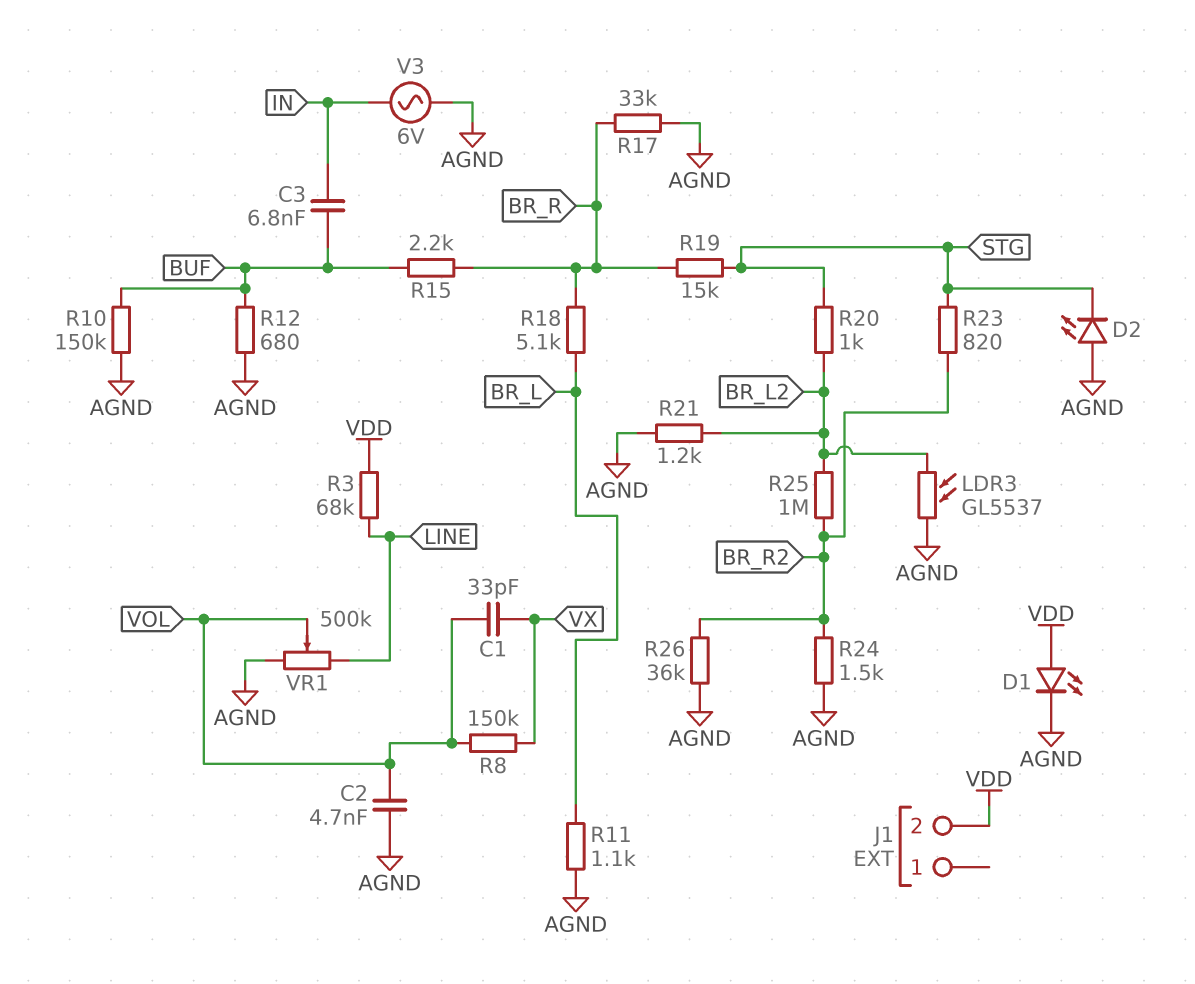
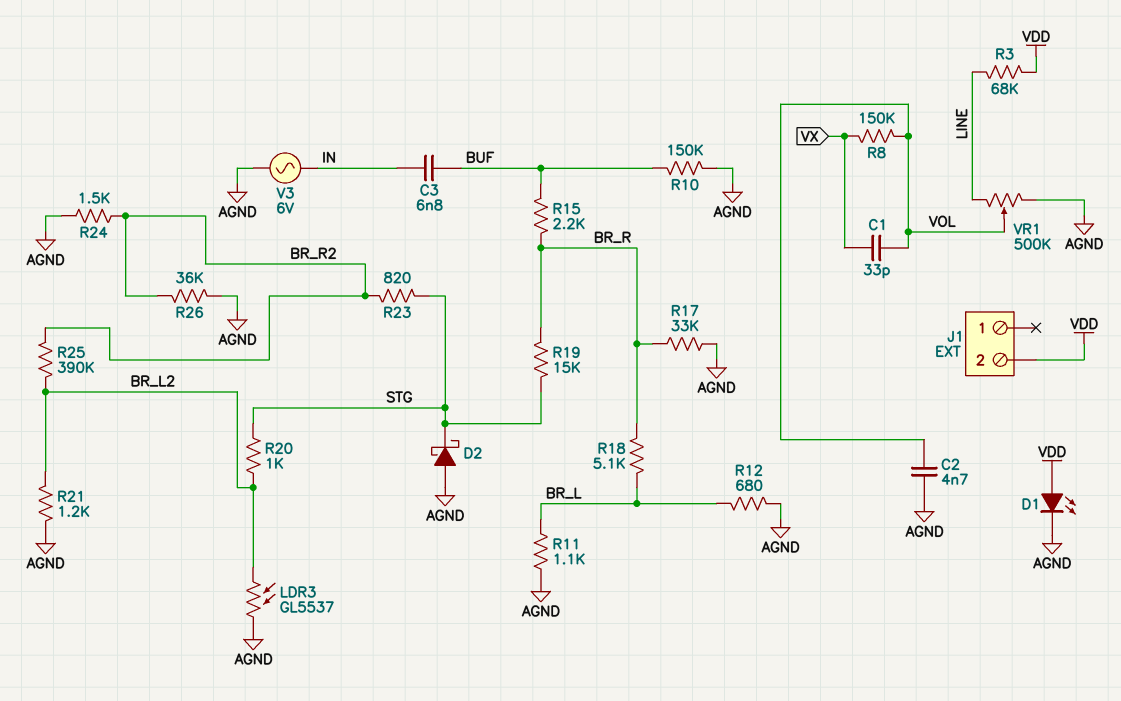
D2: LED (A AGND, K STG) -> schottky (A AGND, K STG)
R12: 680 (AGND, BUF) -> 680 (AGND, BR_L)
R25: 1M (BR_L2, BR_R2) -> 390k (BR_L2, BR_R2)

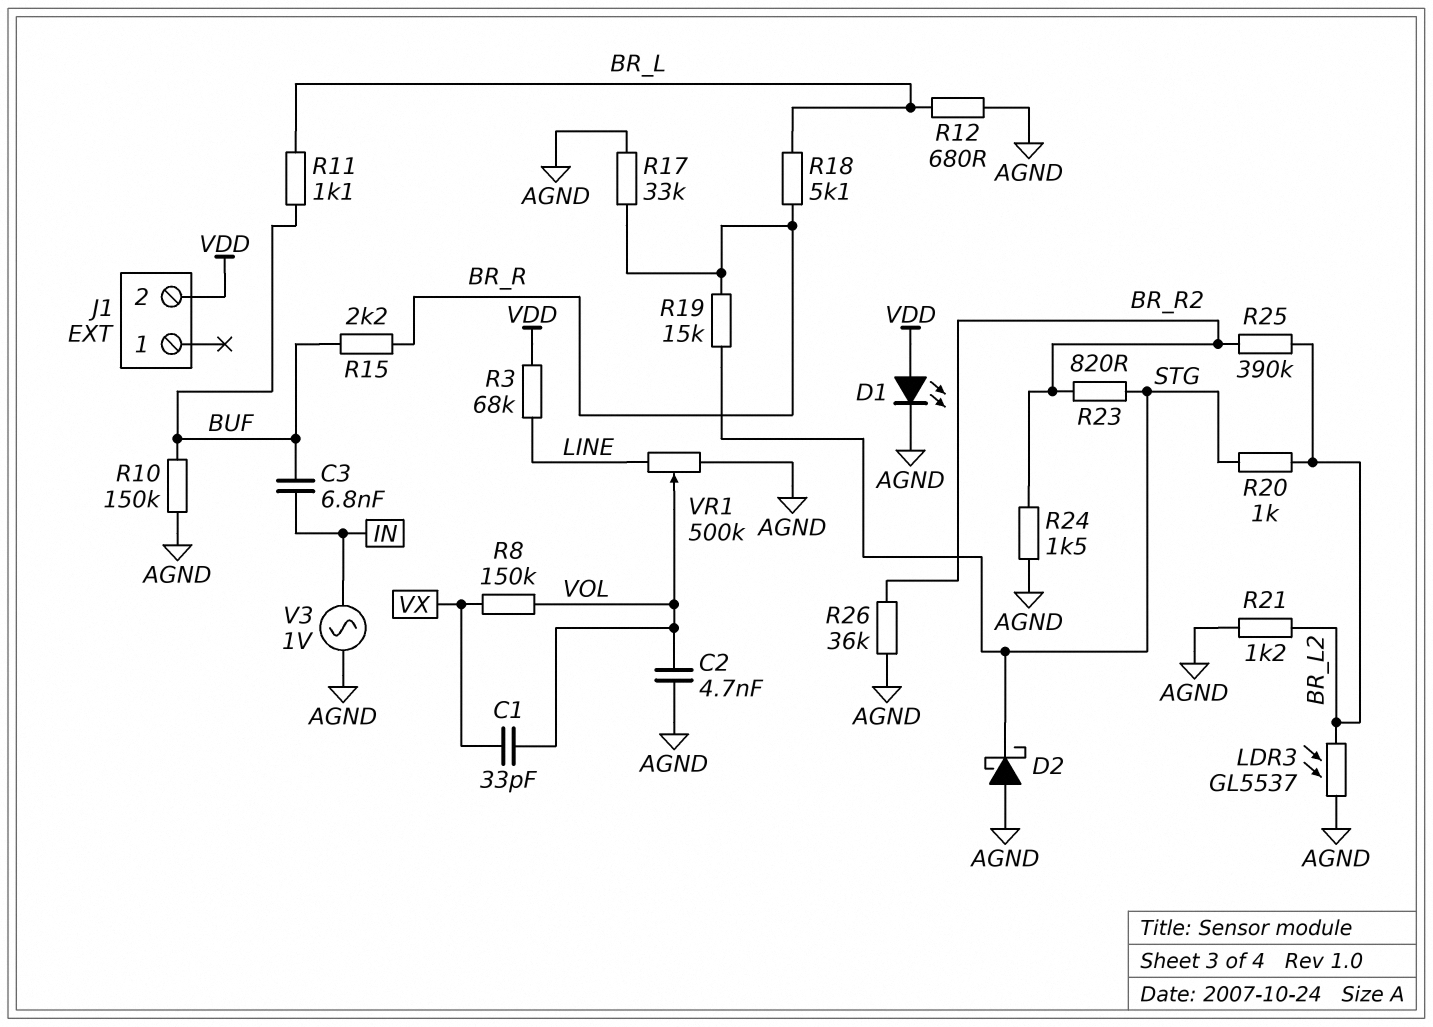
R11: 1.1k (AGND, BR_L) -> 1.1k (BR_L, BUF)
V3: AC 6V (AGND, IN) -> AC 1V (AGND, IN)

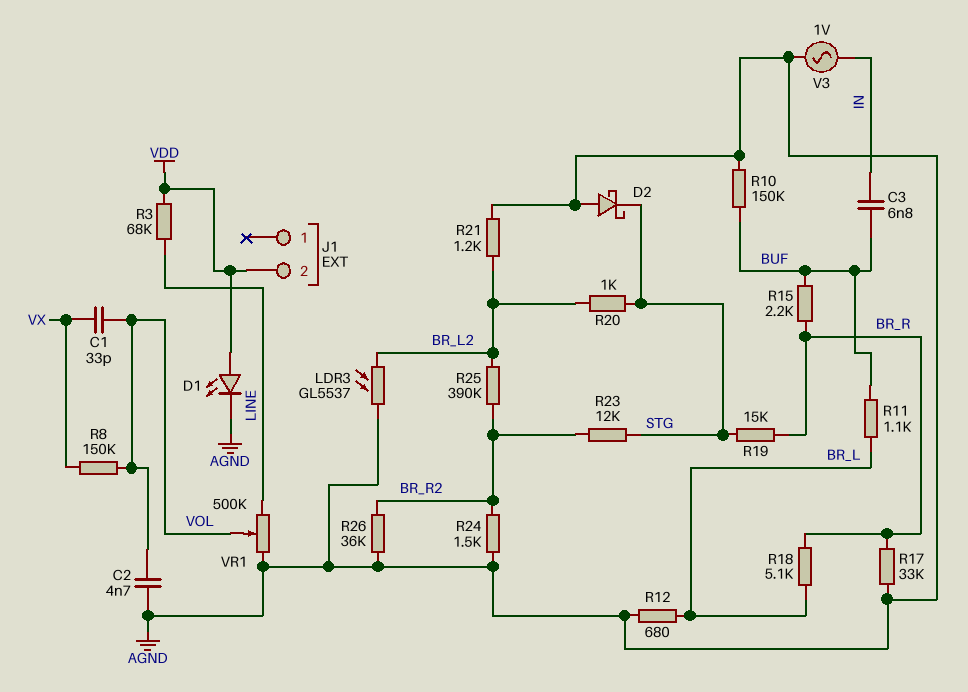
R23: 820 (BR_R2, STG) -> 12k (BR_R2, STG)

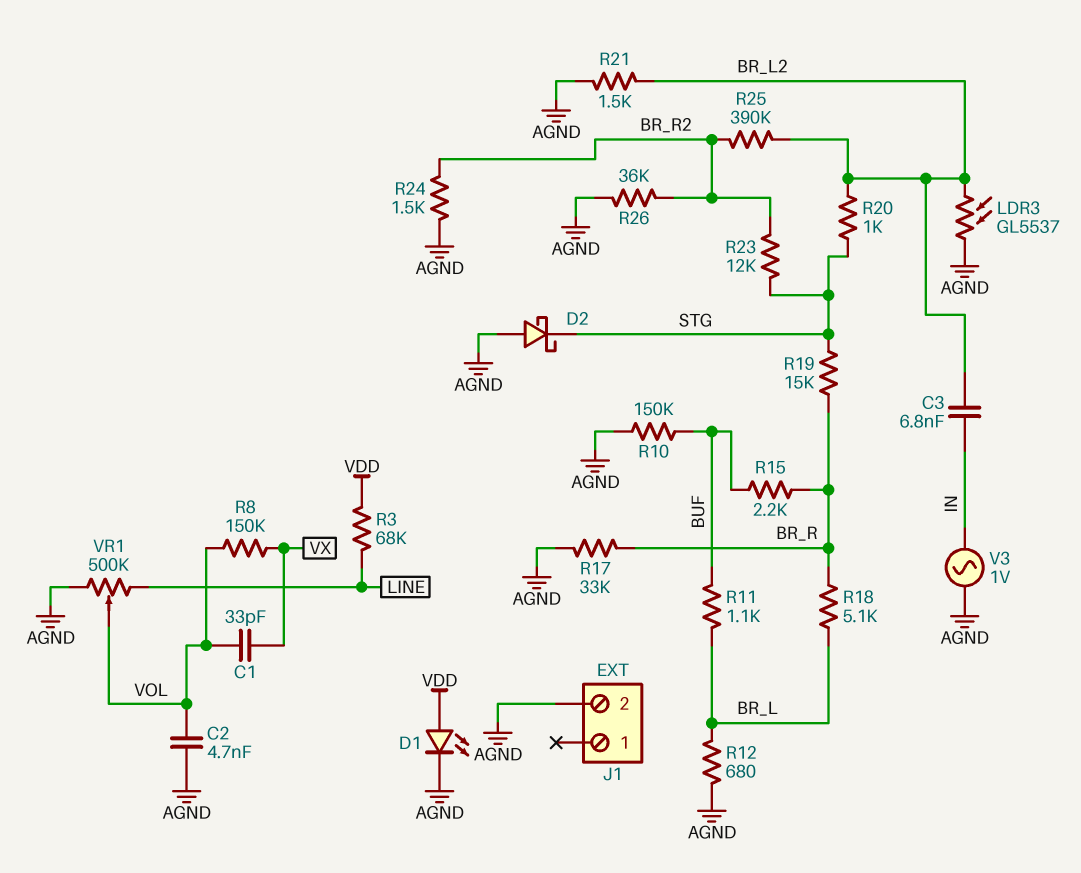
C3: 6.8nF (BUF, IN) -> 6.8nF (BR_L2, IN)
J1 pin 2: VDD -> AGND
R21: 1.2k (AGND, BR_L2) -> 1.5k (AGND, BR_L2)

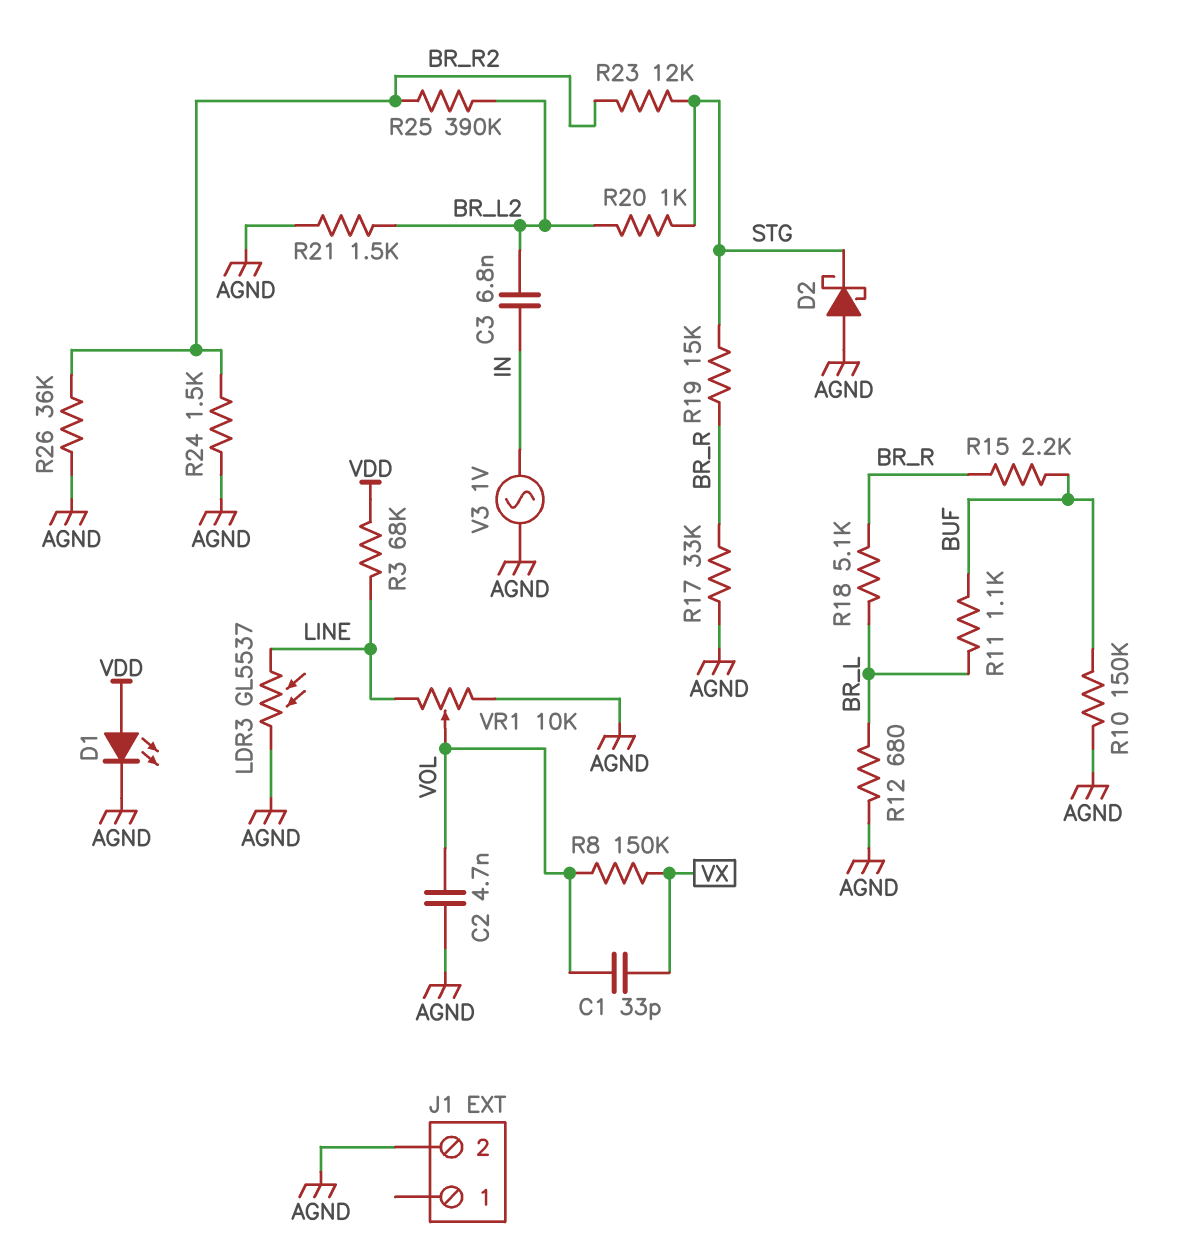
LDR3: GL5537 (AGND, BR_L2) -> GL5537 (AGND, LINE)
VR1: 500k (AGND, LINE, wiper VOL) -> 10k (AGND, LINE, wiper VOL)

